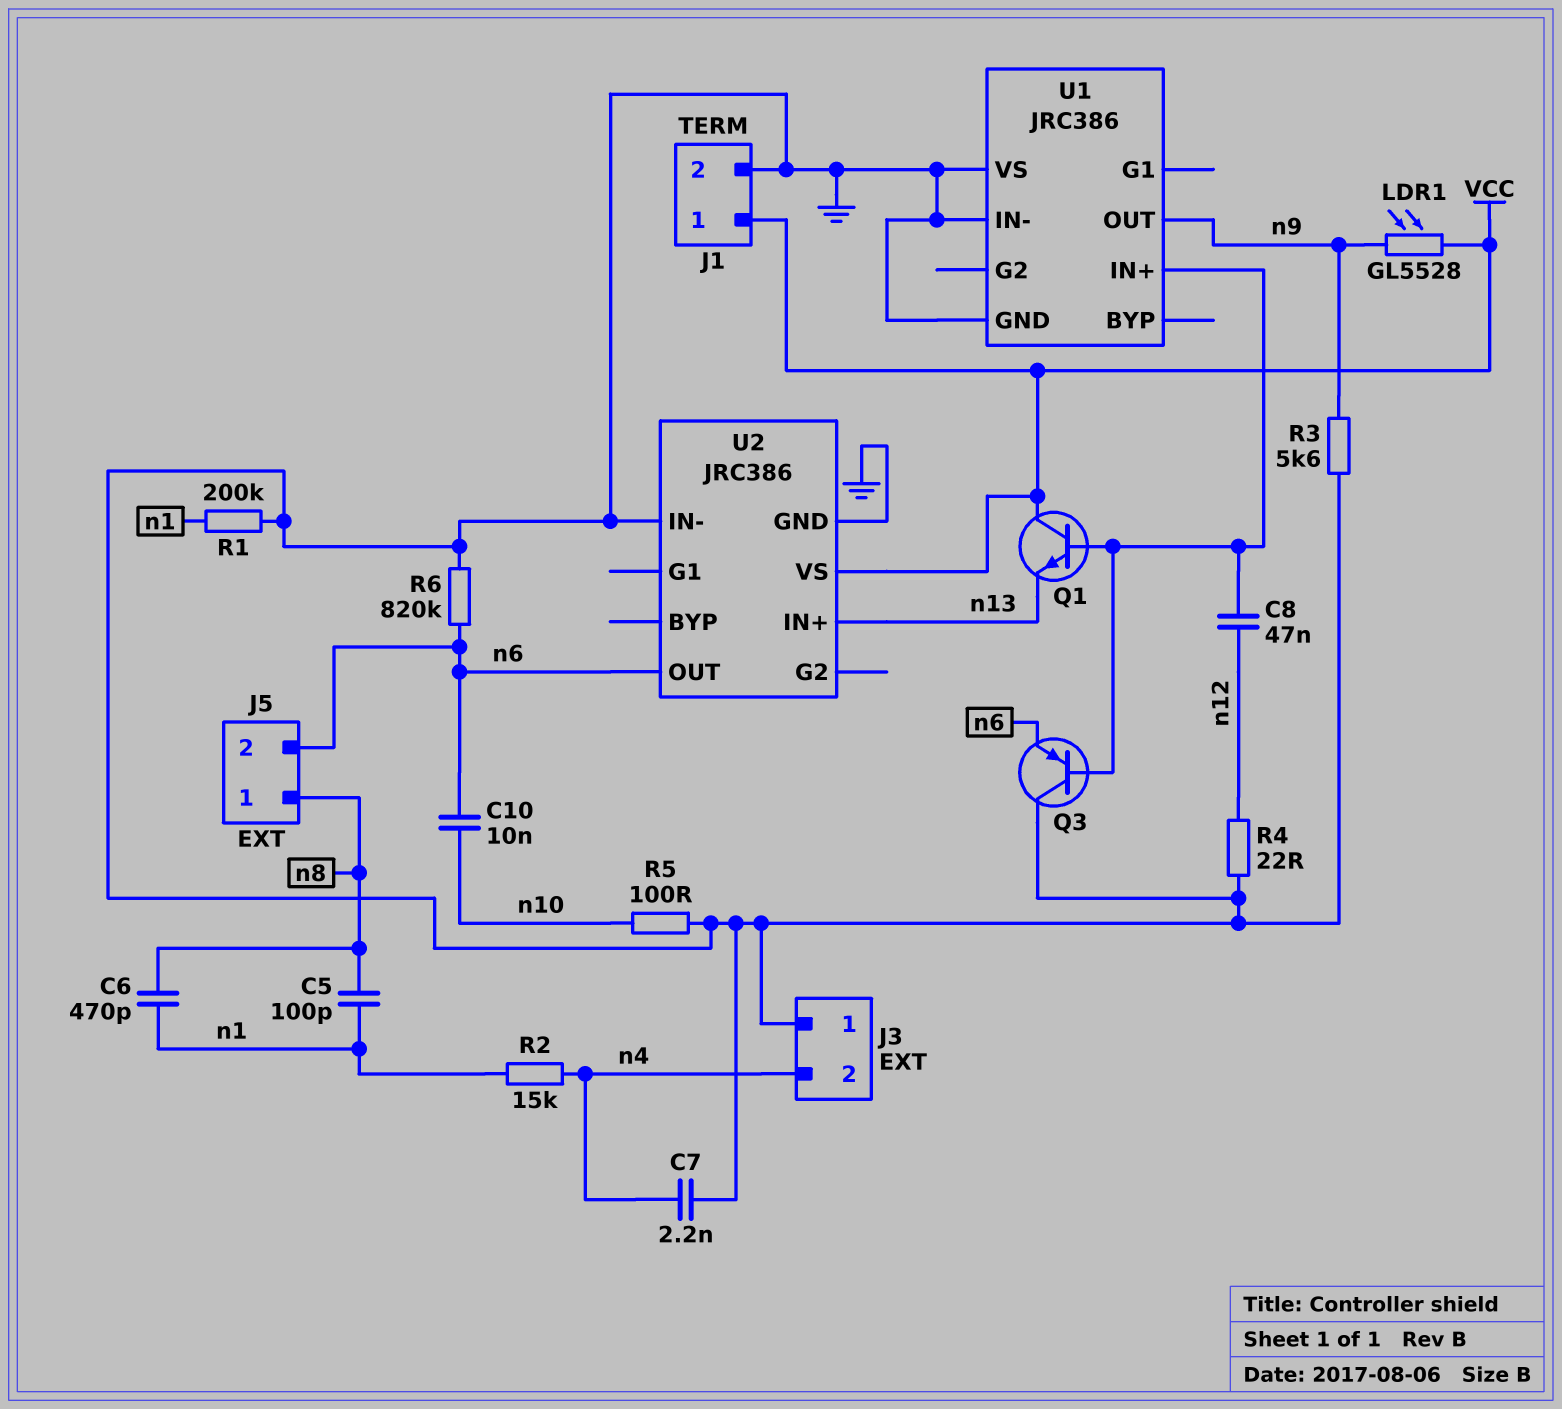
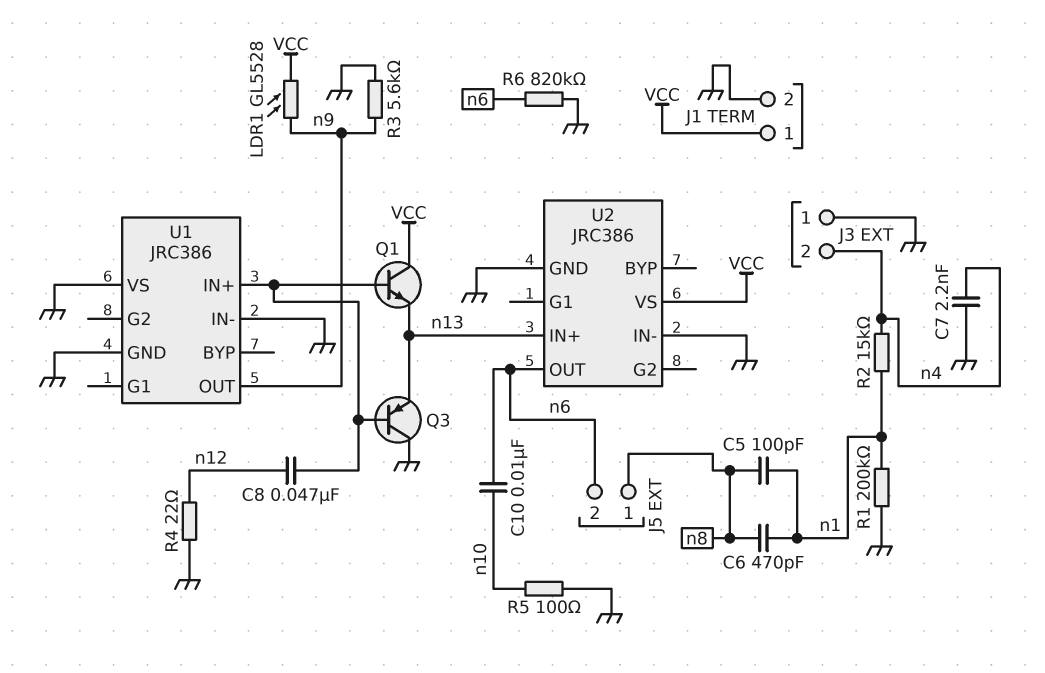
Q3: PNP (B U1/IN+, C GND, E n6) -> PNP (B U1/IN+, C GND, E n13)

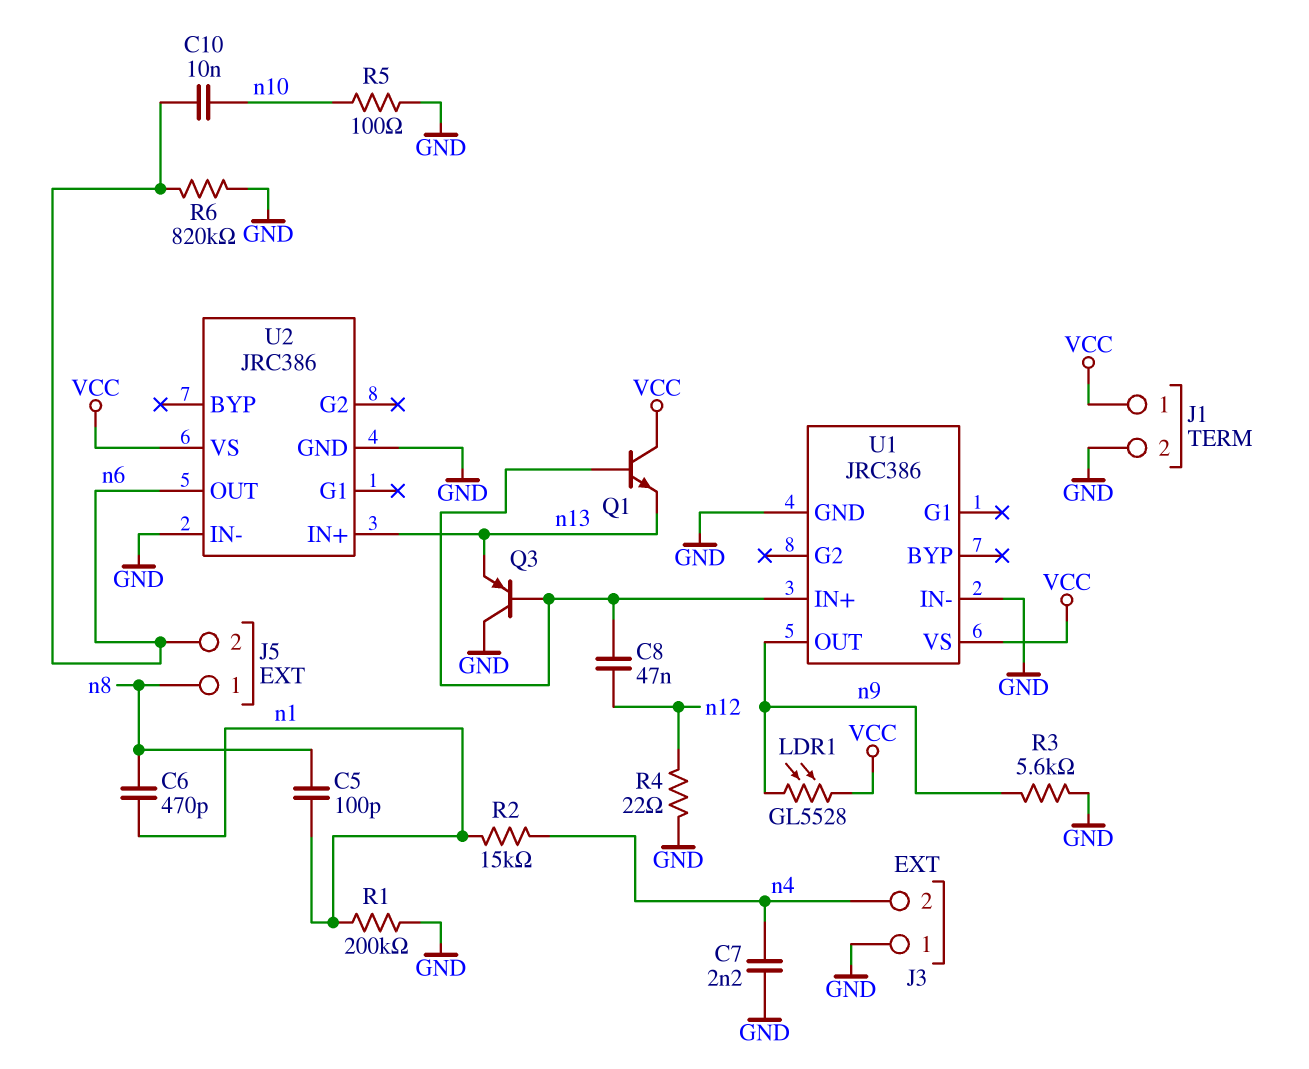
U1 pin VS: GND -> VCC

